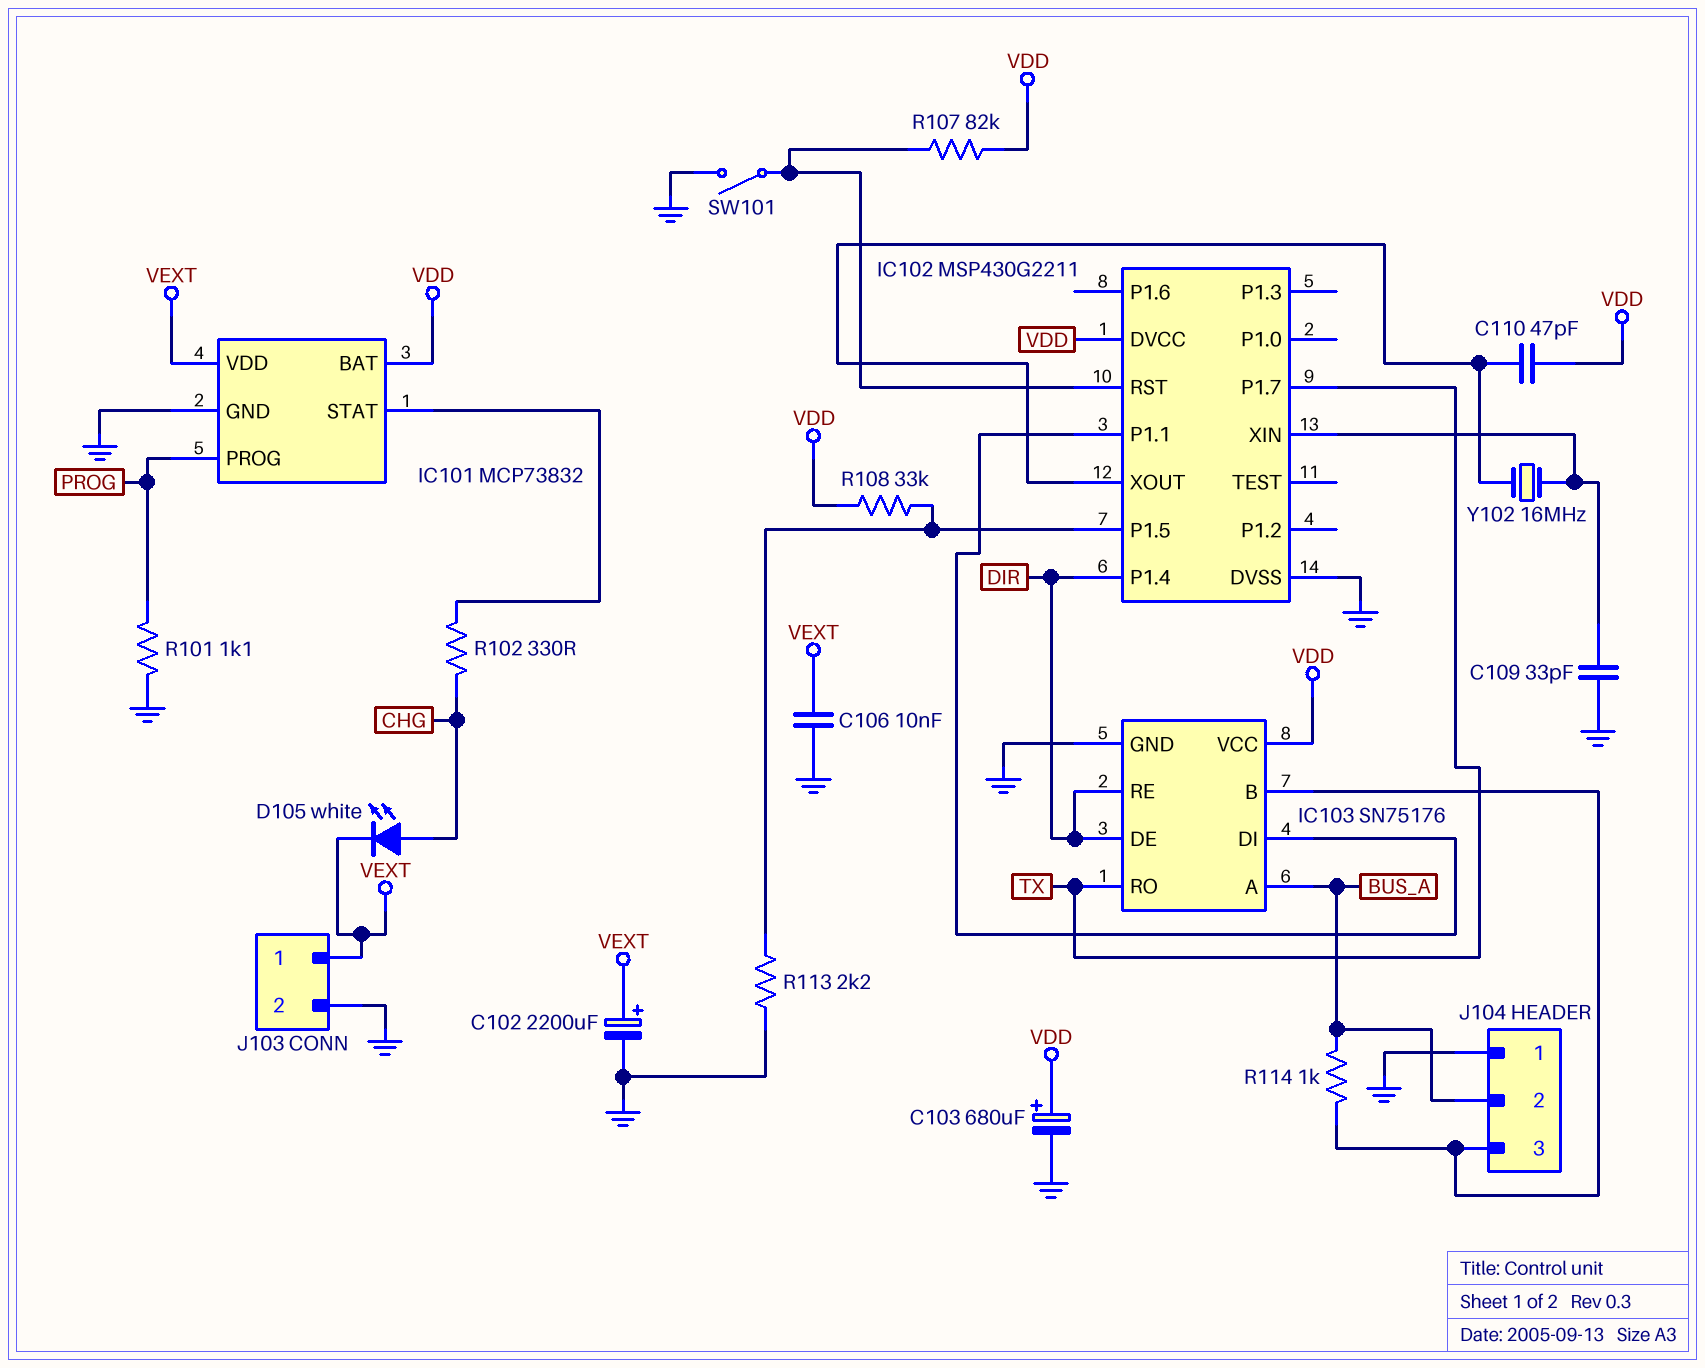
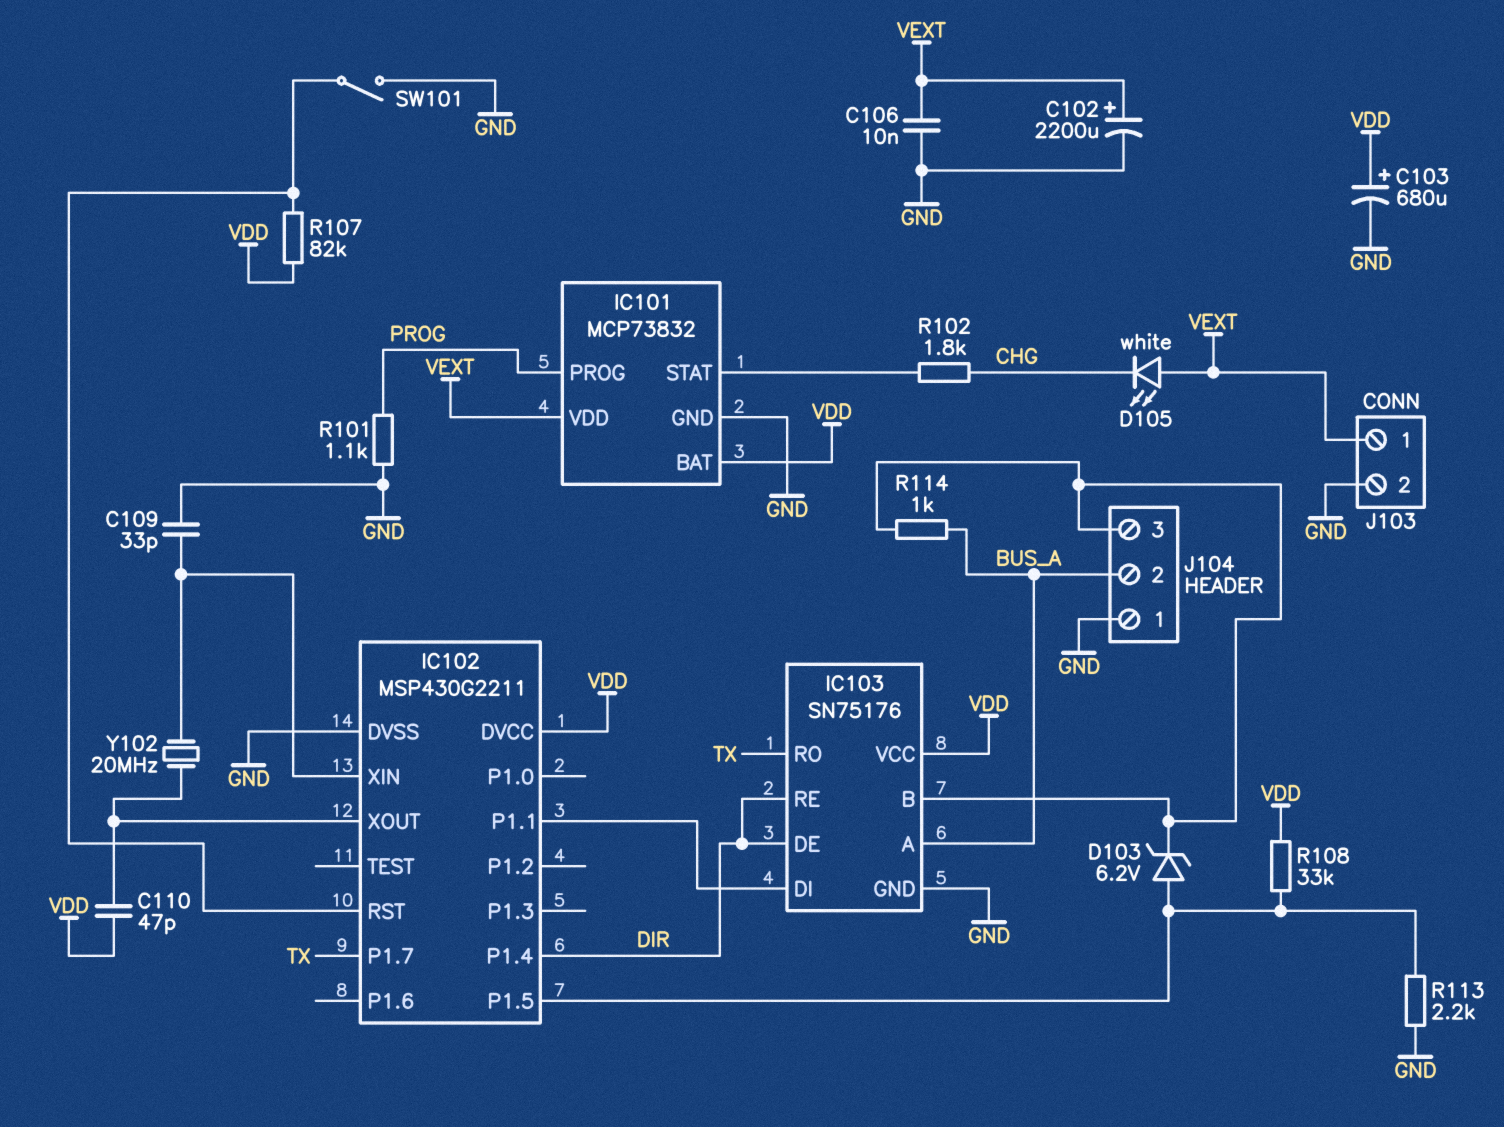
D103: none -> zener 6.2V (A IC102/P1.5, K IC103/B)
D105: LED white (A CHG, K VEXT) -> LED white (A VEXT, K CHG)
R102: 330 (CHG, IC101/STAT) -> 1.8k (CHG, IC101/STAT)
Y102: 16MHz (IC102/XIN, IC102/XOUT) -> 20MHz (IC102/XIN, IC102/XOUT)

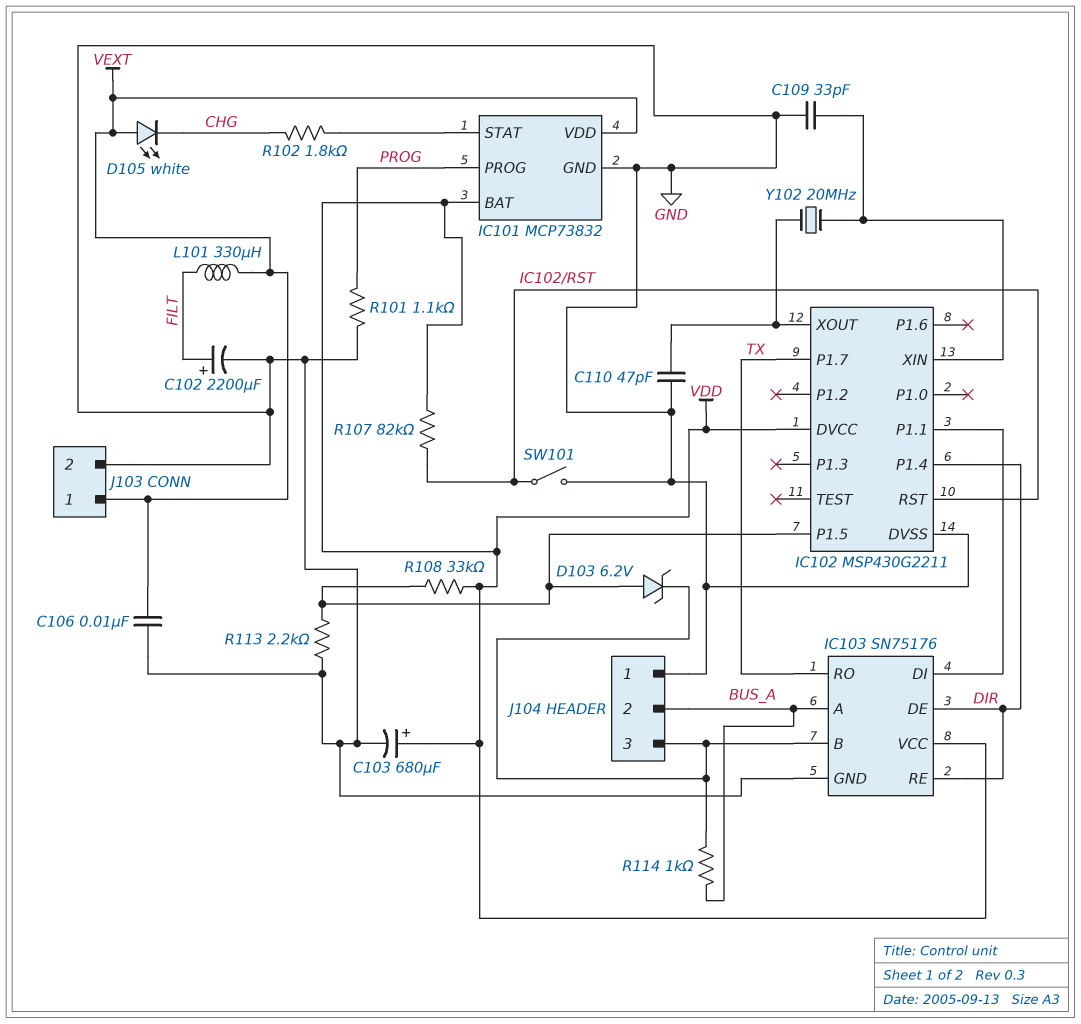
C102: 2200uF (plus VEXT, minus GND) -> 2200uF (plus FILT, minus GND)
C110: 47pF (IC102/XOUT, VDD) -> 47pF (GND, IC102/XOUT)
L101: none -> 330uH (FILT, VEXT)

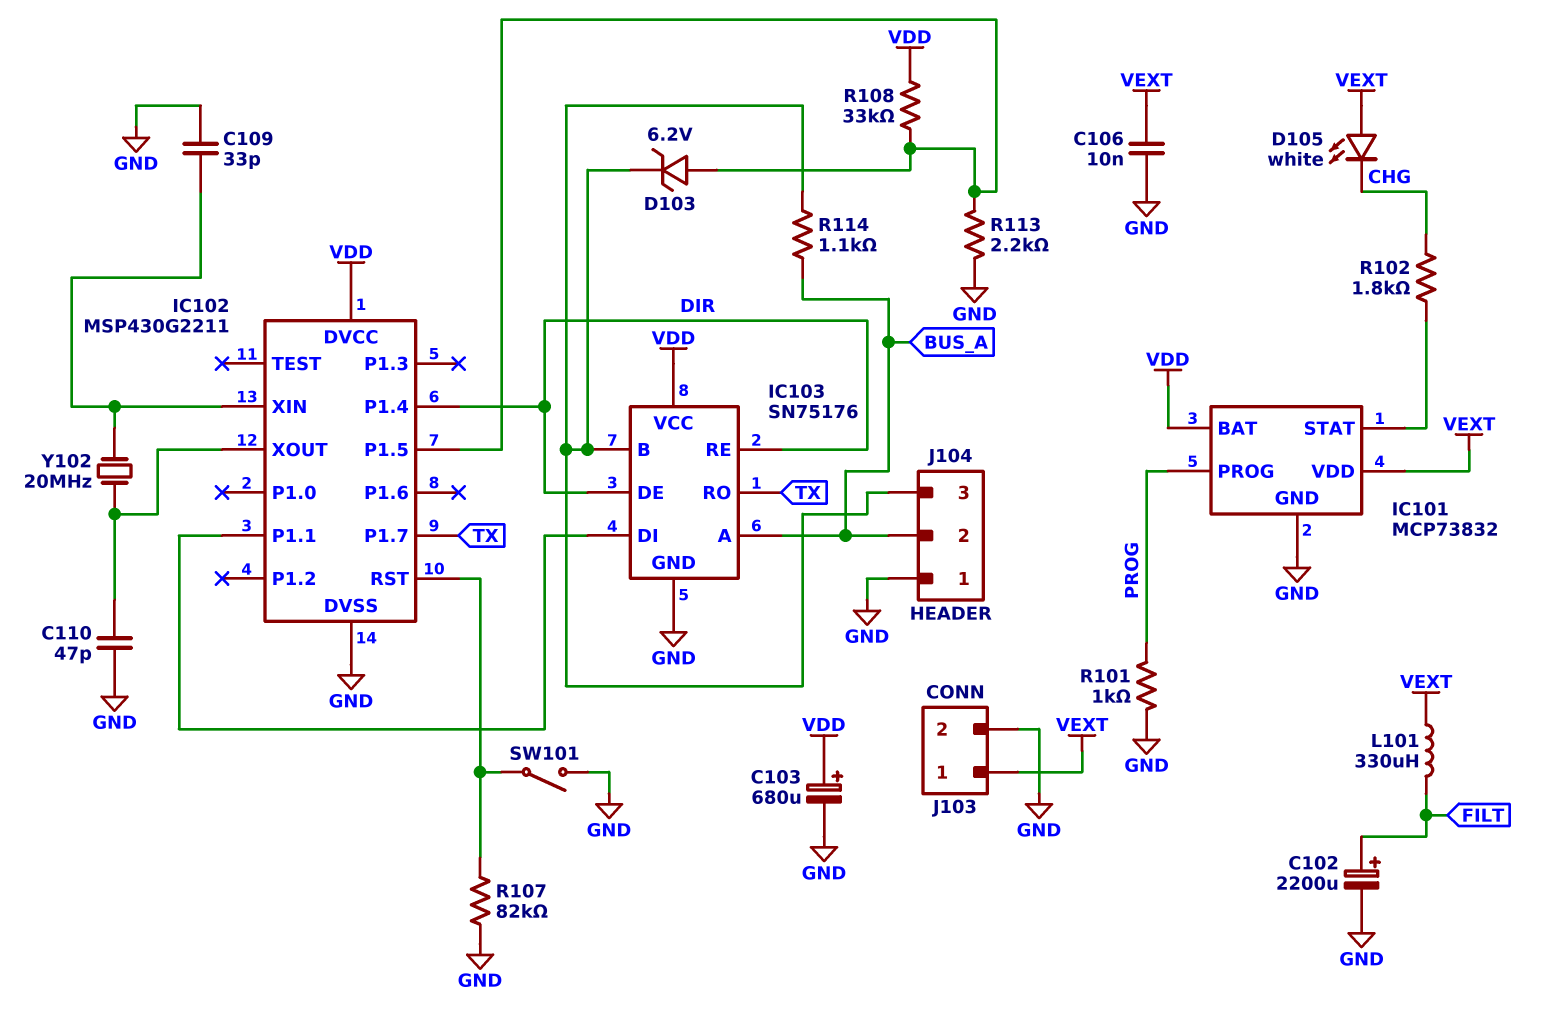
R101: 1.1k (GND, PROG) -> 1k (GND, PROG)
R107: 82k (IC102/RST, VDD) -> 82k (GND, IC102/RST)
R114: 1k (BUS_A, IC103/B) -> 1.1k (BUS_A, IC103/B)

